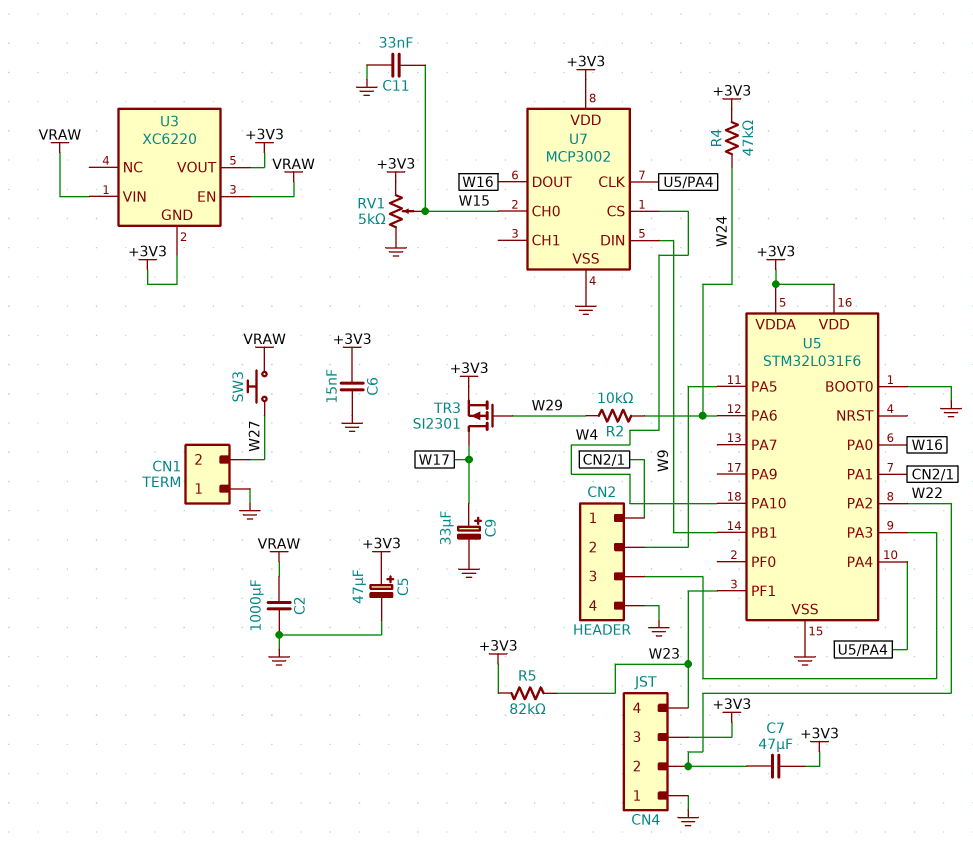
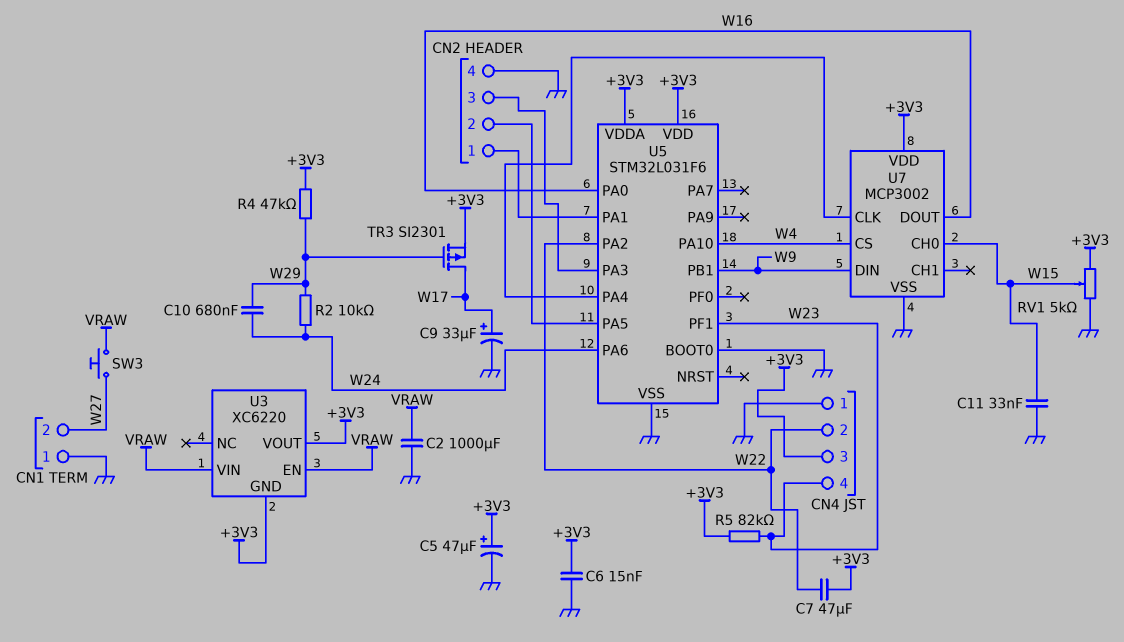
C10: none -> 680nF (W24, W29)
R4: 47k (+3V3, W24) -> 47k (+3V3, W29)

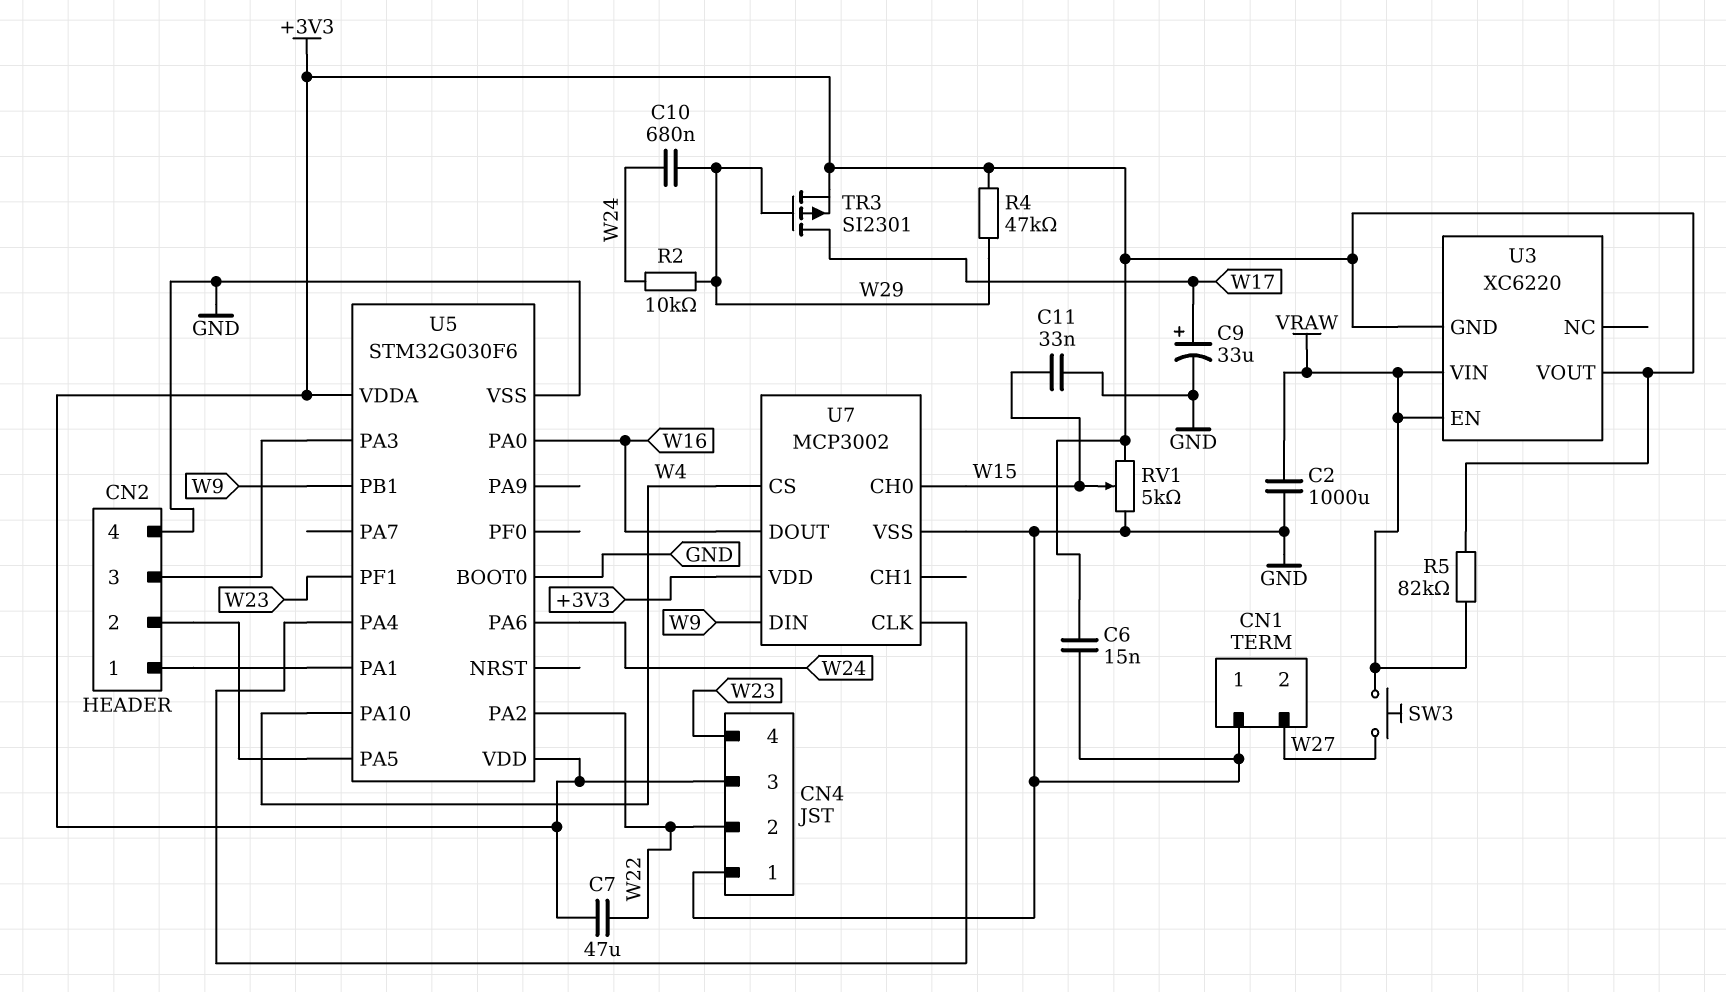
C5: 47uF (plus +3V3, minus GND) -> none
R5: 82k (+3V3, W23) -> 82k (+3V3, VRAW)
U5: STM32L031F6 -> STM32G030F6

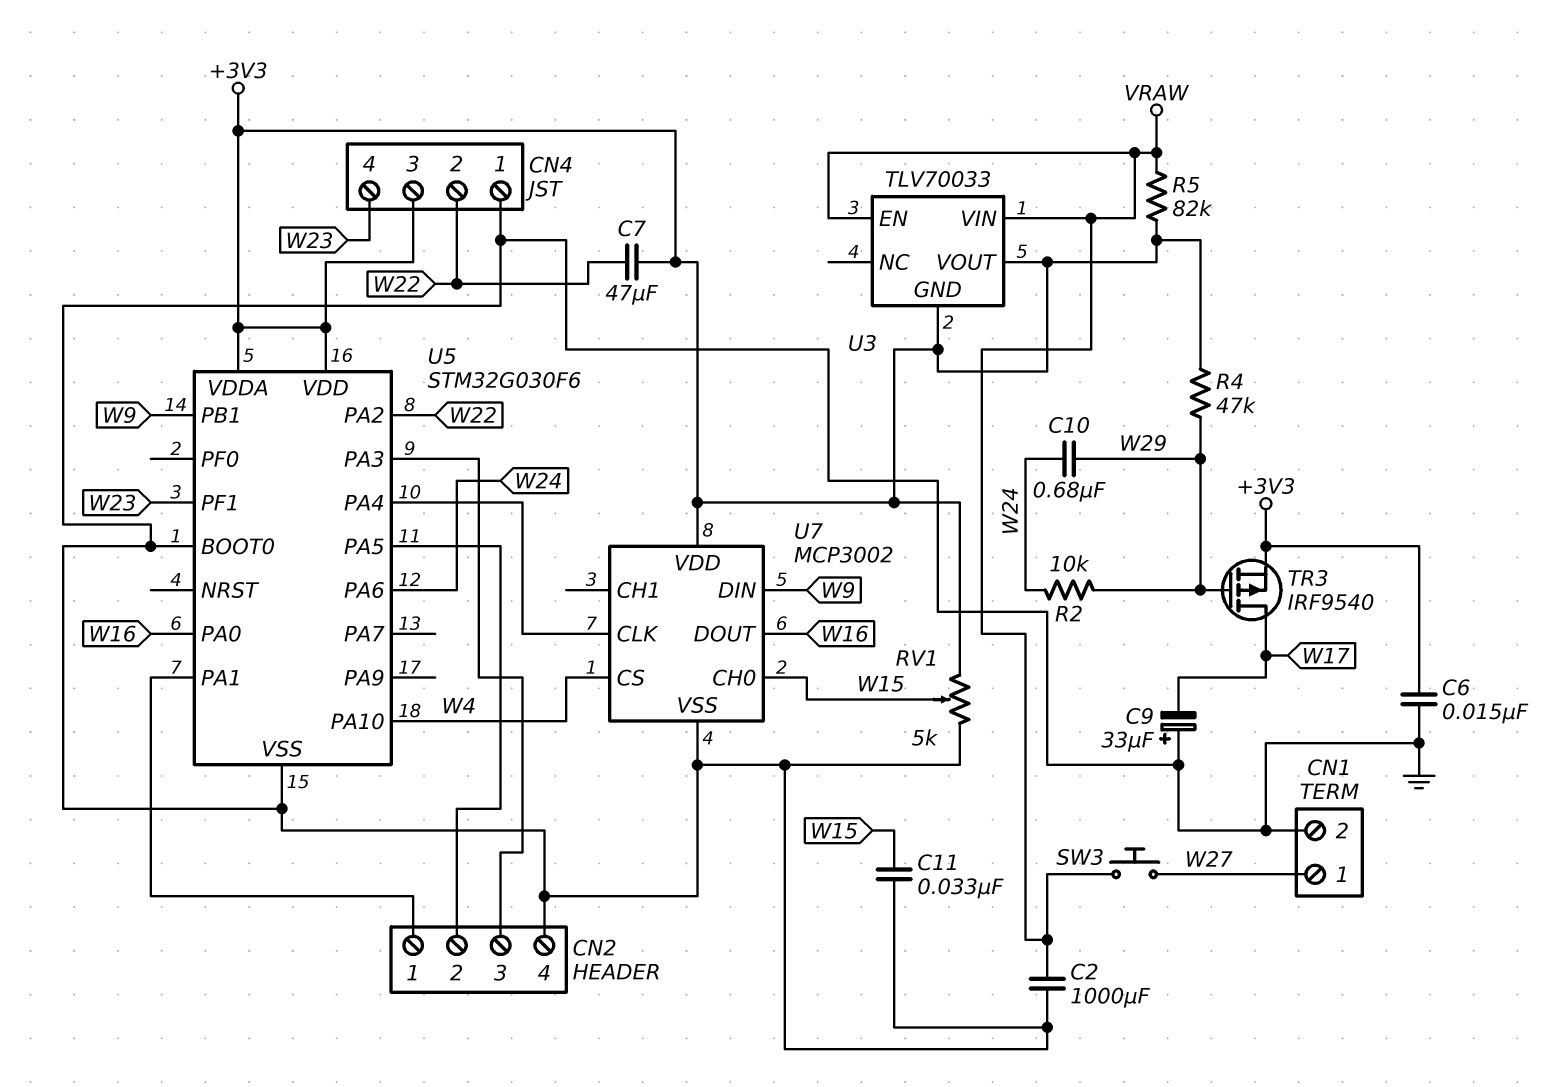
C9: 33uF (plus W17, minus GND) -> 33uF (plus GND, minus W17)
CN1 pin 1: GND -> W27
CN1 pin 2: W27 -> GND
TR3: PMOS SI2301 (G W29, D W17, S +3V3) -> PMOS IRF9540 (G W29, D W17, S +3V3)
U3: XC6220 -> TLV70033

